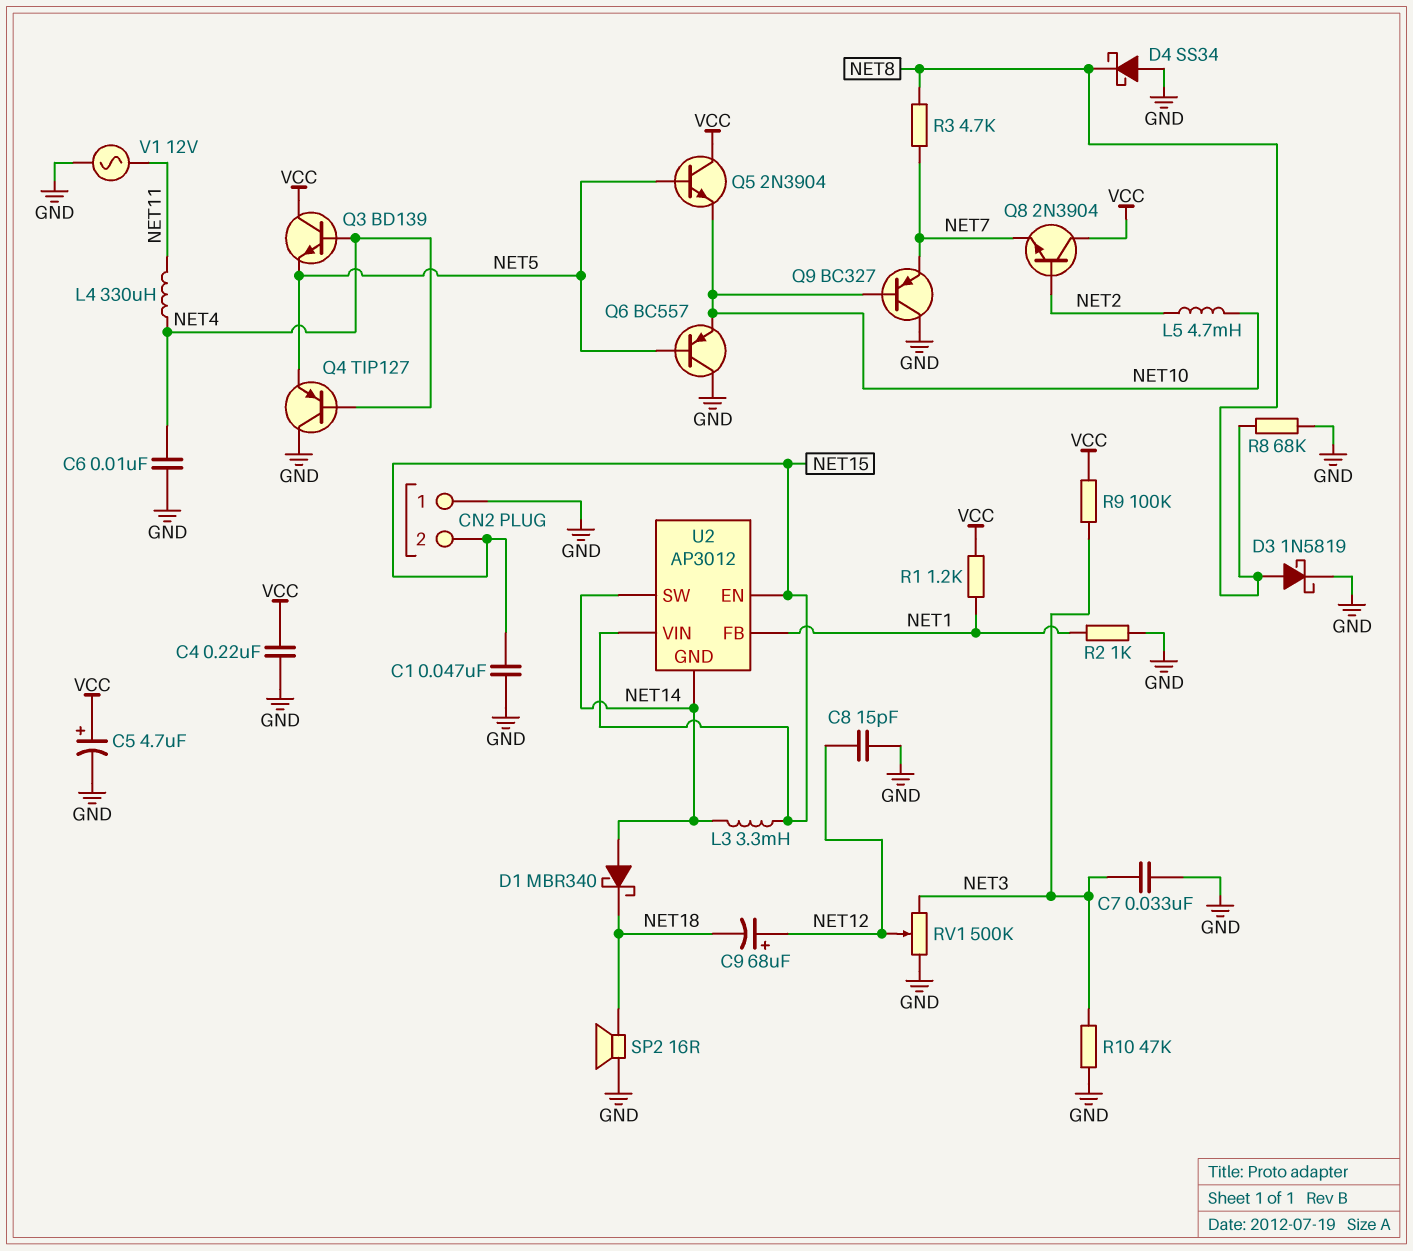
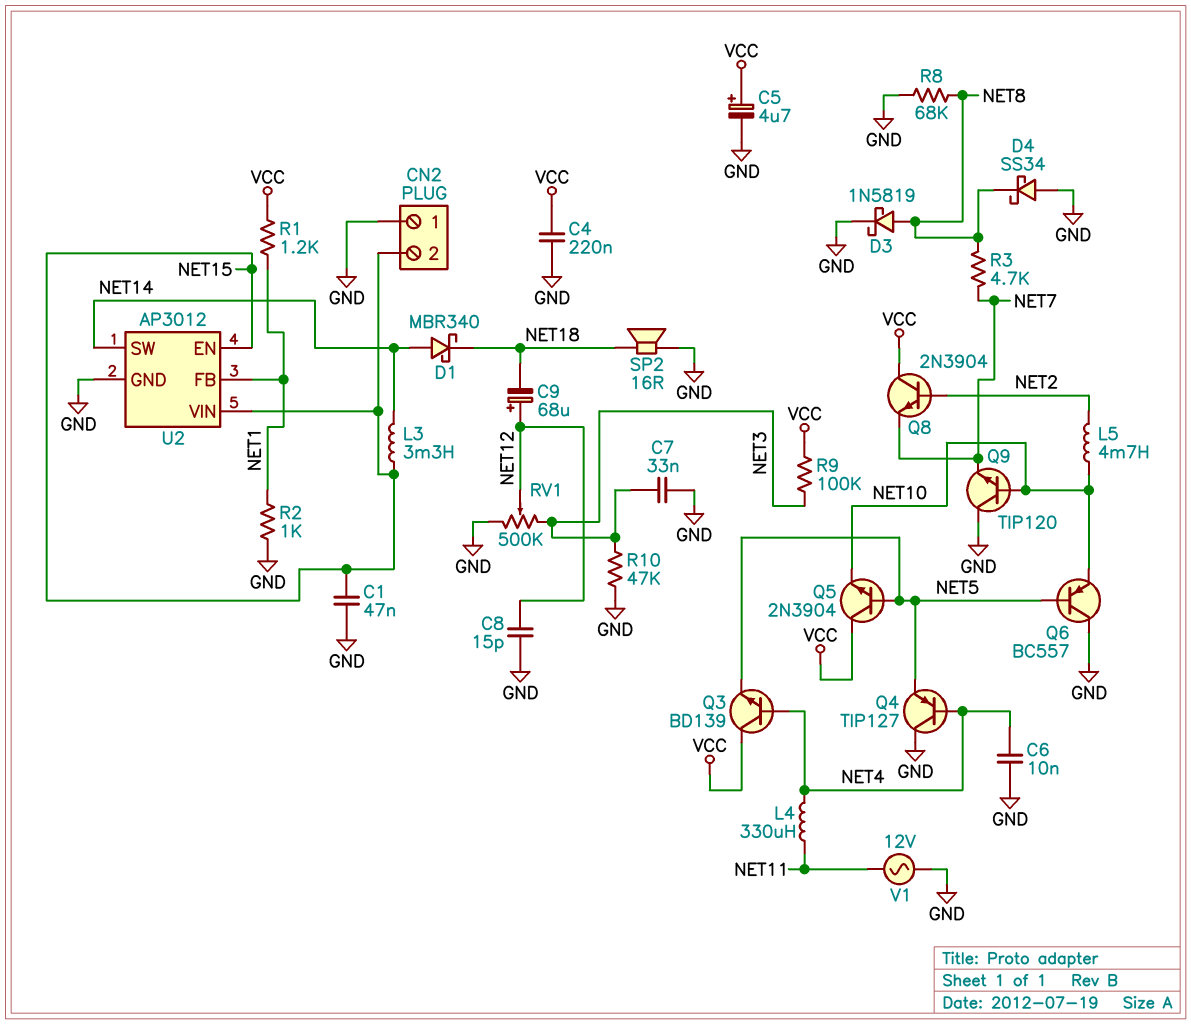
Q9: PNP BC327 (B NET10, C GND, E NET7) -> NPN TIP120 (B NET10, C GND, E NET7)
U2 pin GND: NET14 -> GND

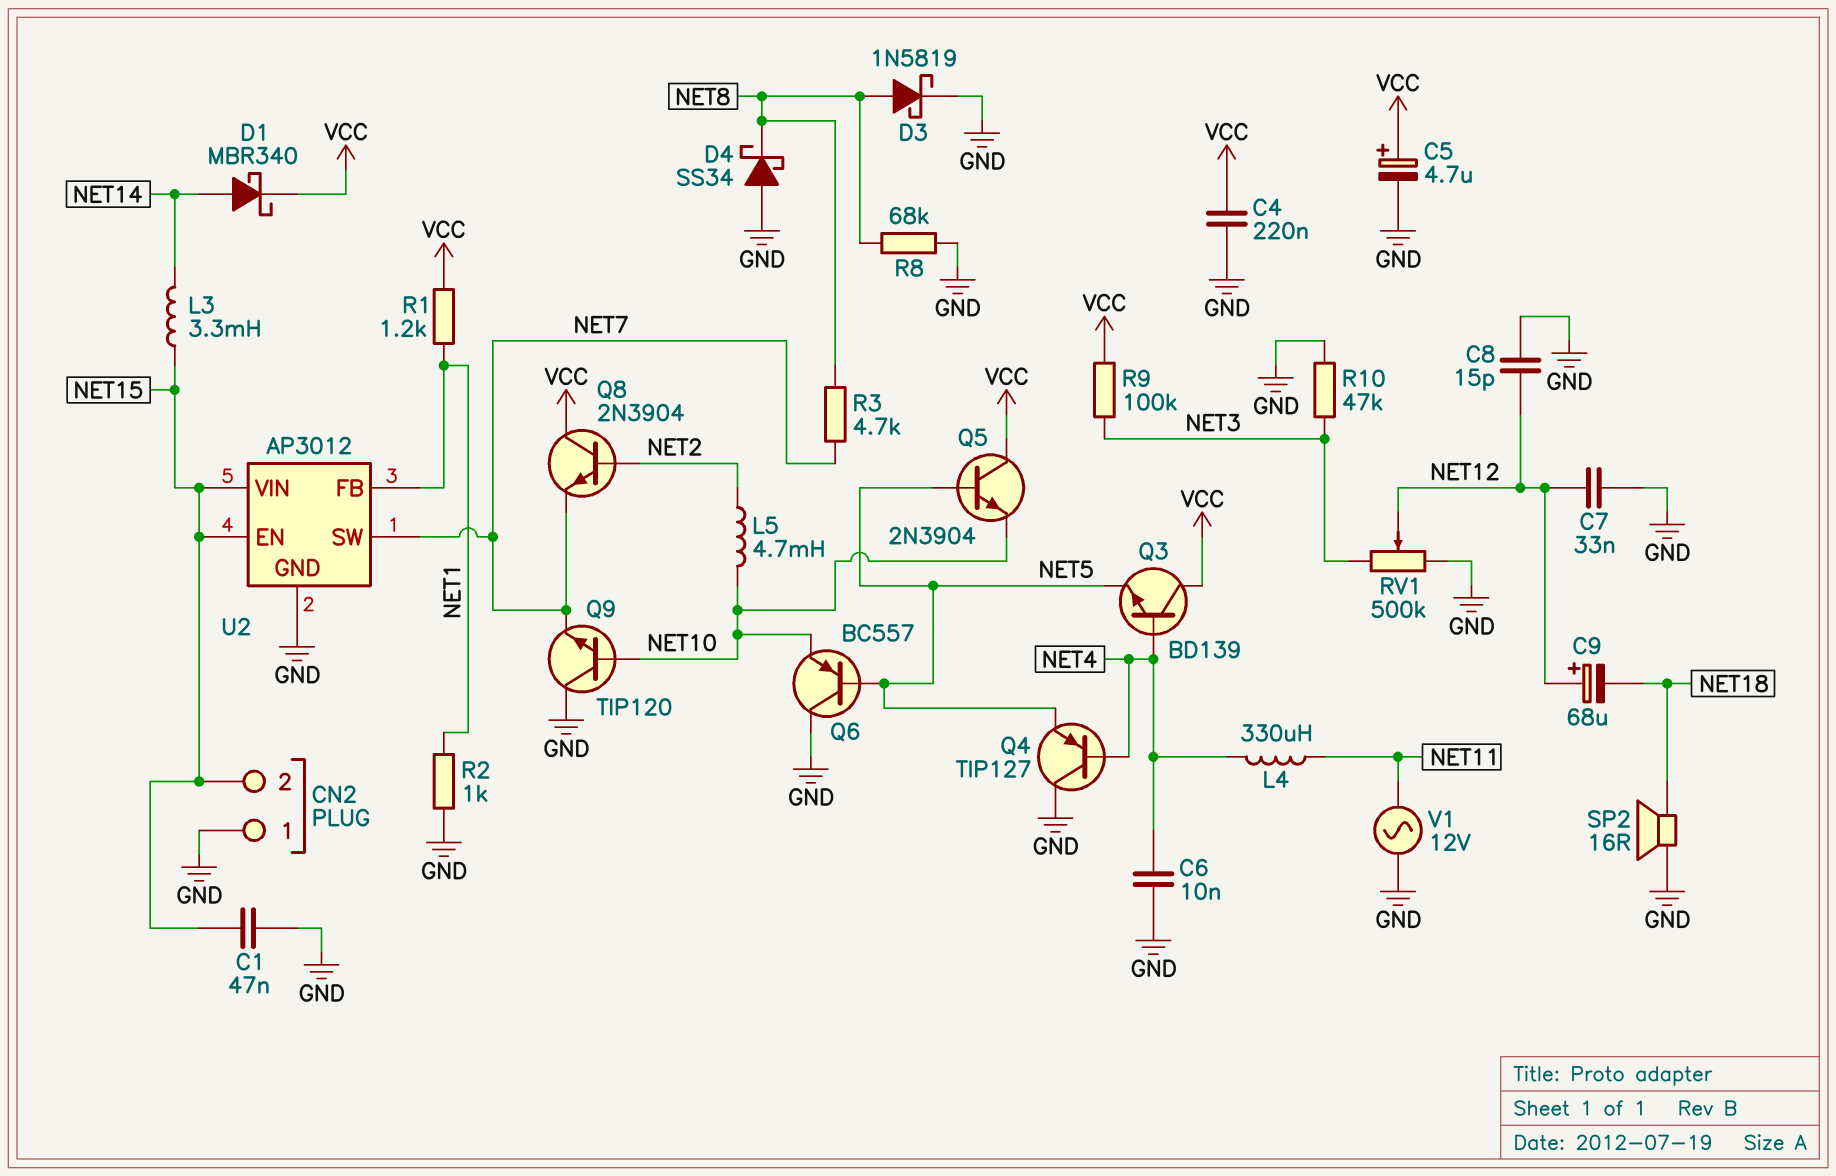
C7: 33nF (GND, NET3) -> 33nF (GND, NET12)
D1: schottky MBR340 (A NET14, K NET18) -> schottky MBR340 (A NET14, K VCC)
U2 pin SW: NET14 -> NET7

